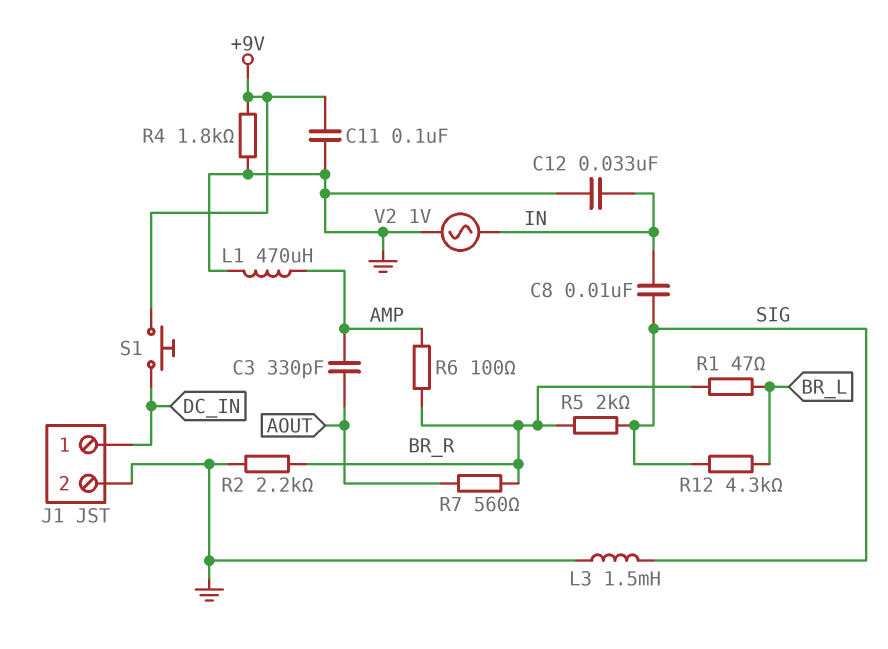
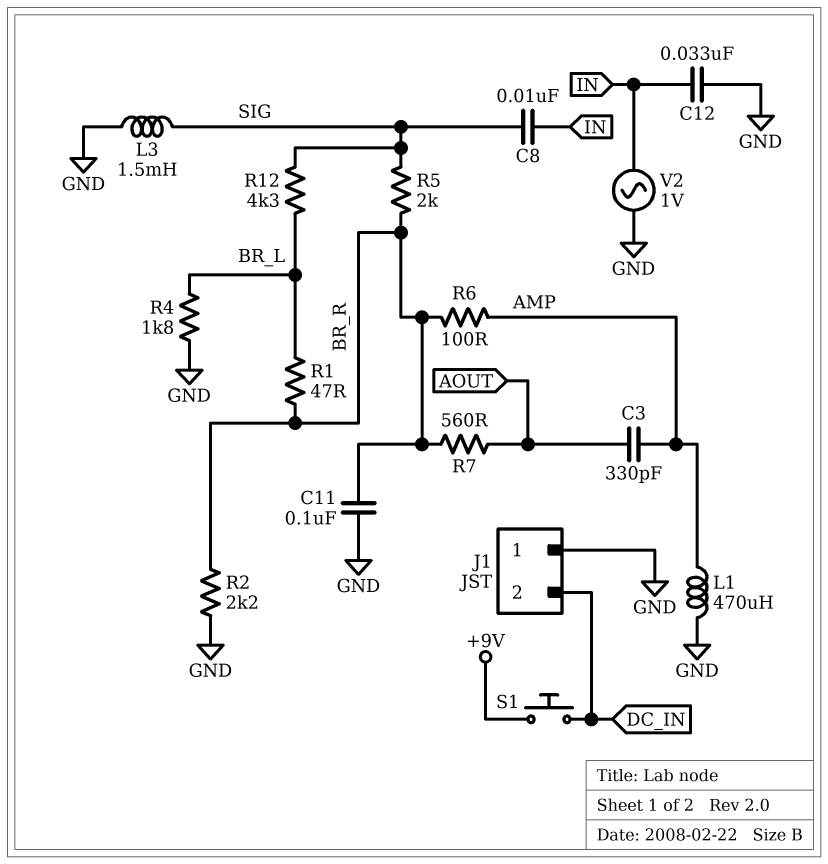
C11: 100nF (+9V, GND) -> 100nF (BR_R, GND)
J1 pin 1: DC_IN -> GND
J1 pin 2: GND -> DC_IN
R4: 1.8k (+9V, GND) -> 1.8k (BR_L, GND)

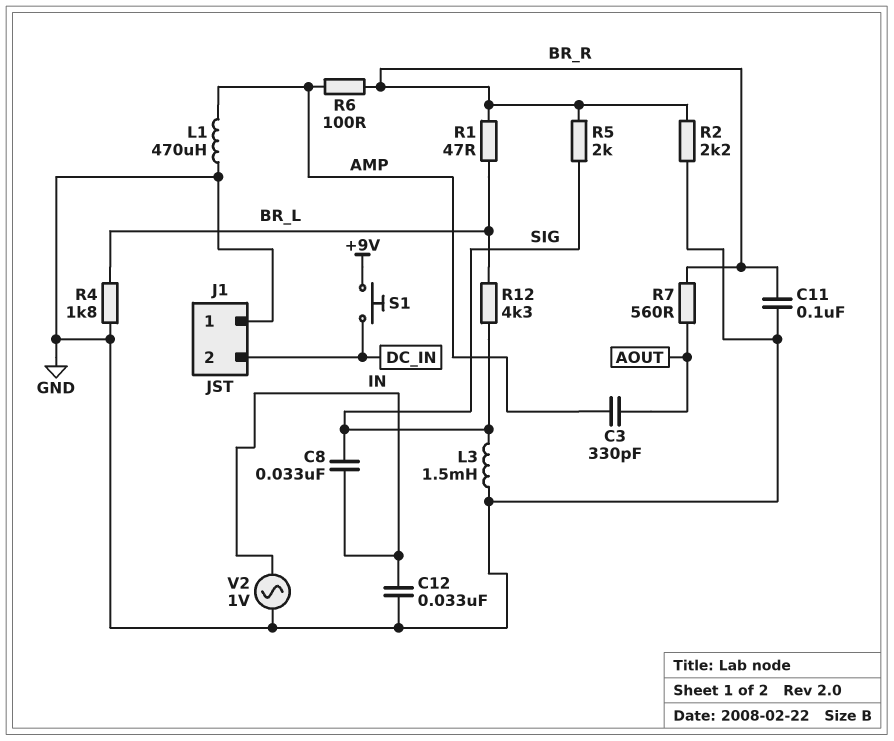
C8: 10nF (IN, SIG) -> 33nF (IN, SIG)

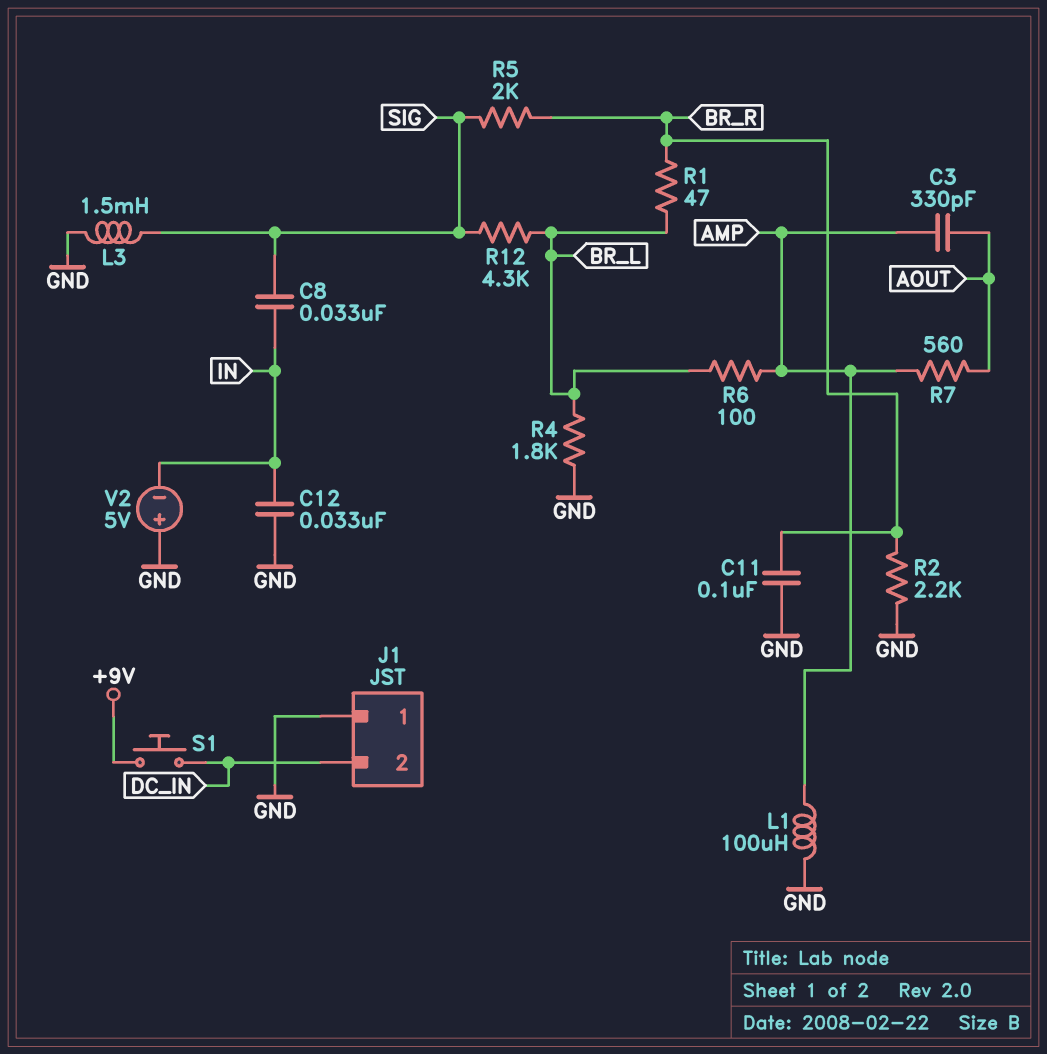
L1: 470uH (AMP, GND) -> 100uH (AMP, GND)
R6: 100 (AMP, BR_R) -> 100 (AMP, BR_L)
R7: 560 (AOUT, BR_R) -> 560 (AMP, AOUT)
V2: AC 1V (GND, IN) -> 5V (plus GND, minus IN)

